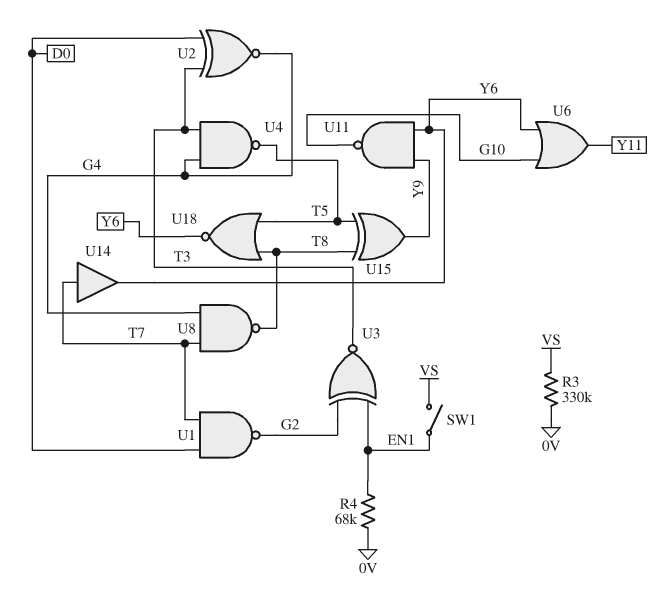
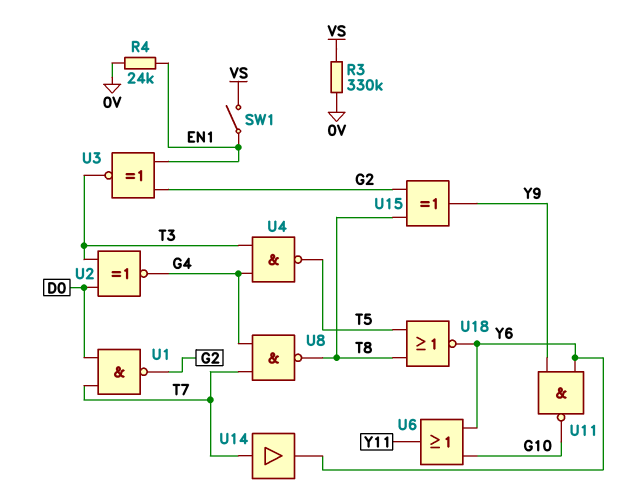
R4: 68k (0V, EN1) -> 24k (0V, EN1)
U15: XOR (in T5, in T8, out Y9) -> XOR (in G2, in T8, out Y9)

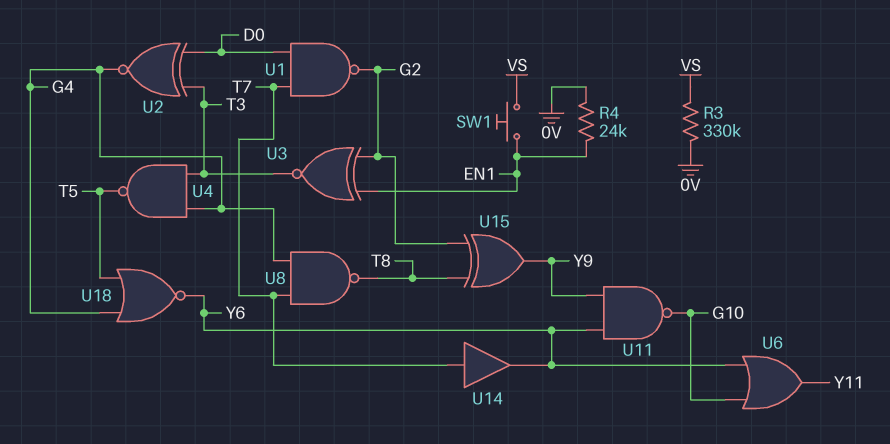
SW1: switch (EN1, VS) -> button (EN1, VS)
U18: NOR (in T5, in T8, out Y6) -> NOR (in G4, in T5, out Y6)

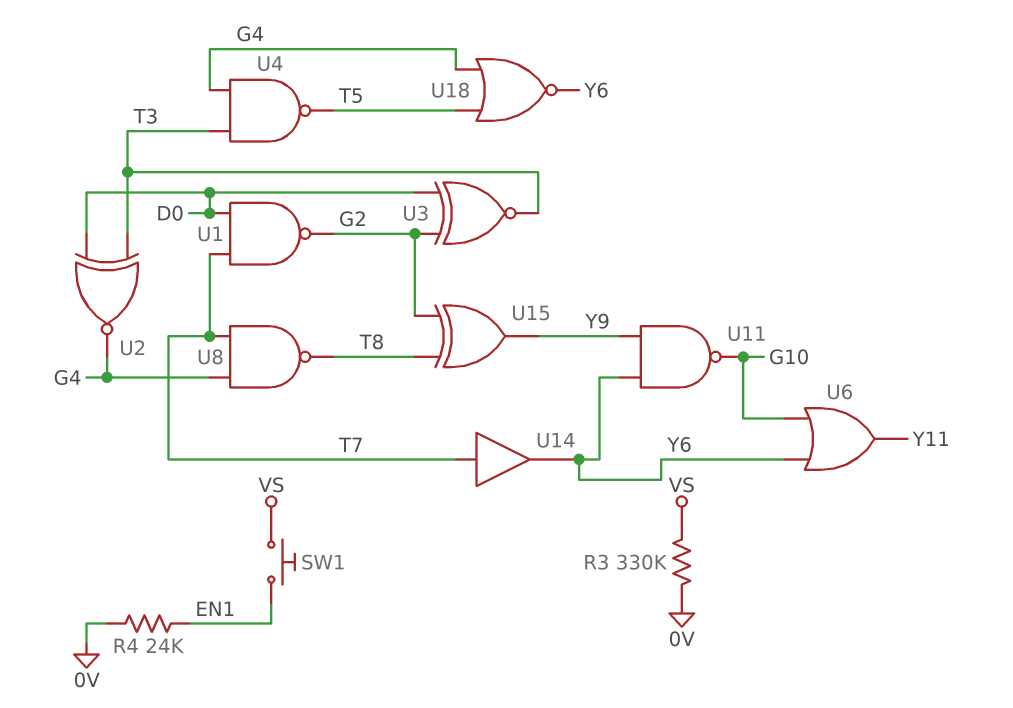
U3: XNOR (in EN1, in G2, out T3) -> XNOR (in D0, in G2, out T3)

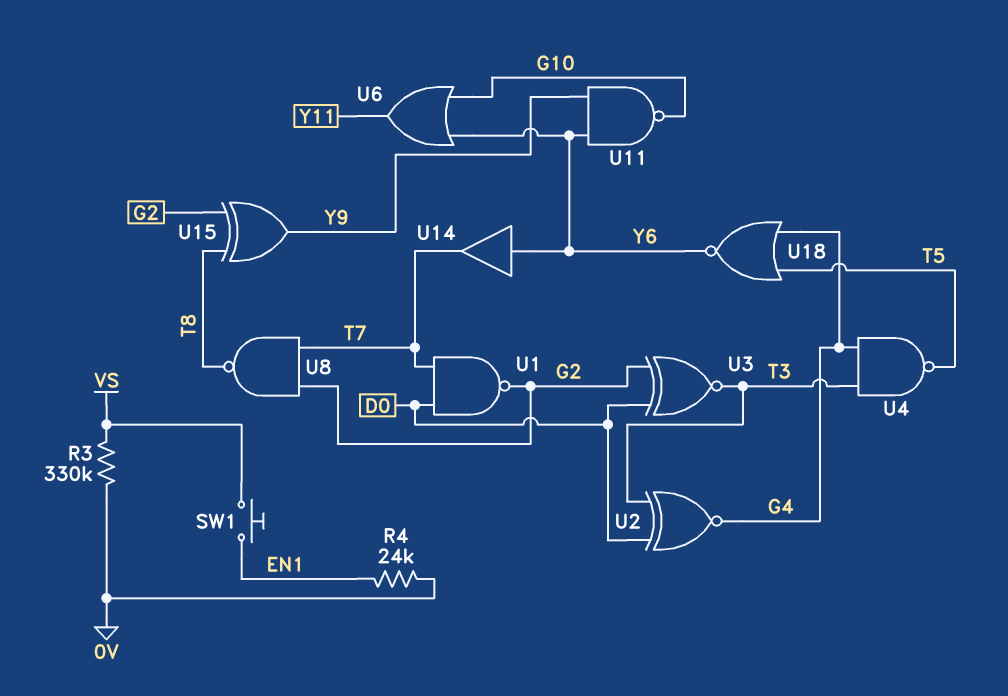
U8: NAND (in G4, in T7, out T8) -> NAND (in G2, in T7, out T8)
U14: buffer (in T7, out Y6) -> buffer (in Y6, out T7)

